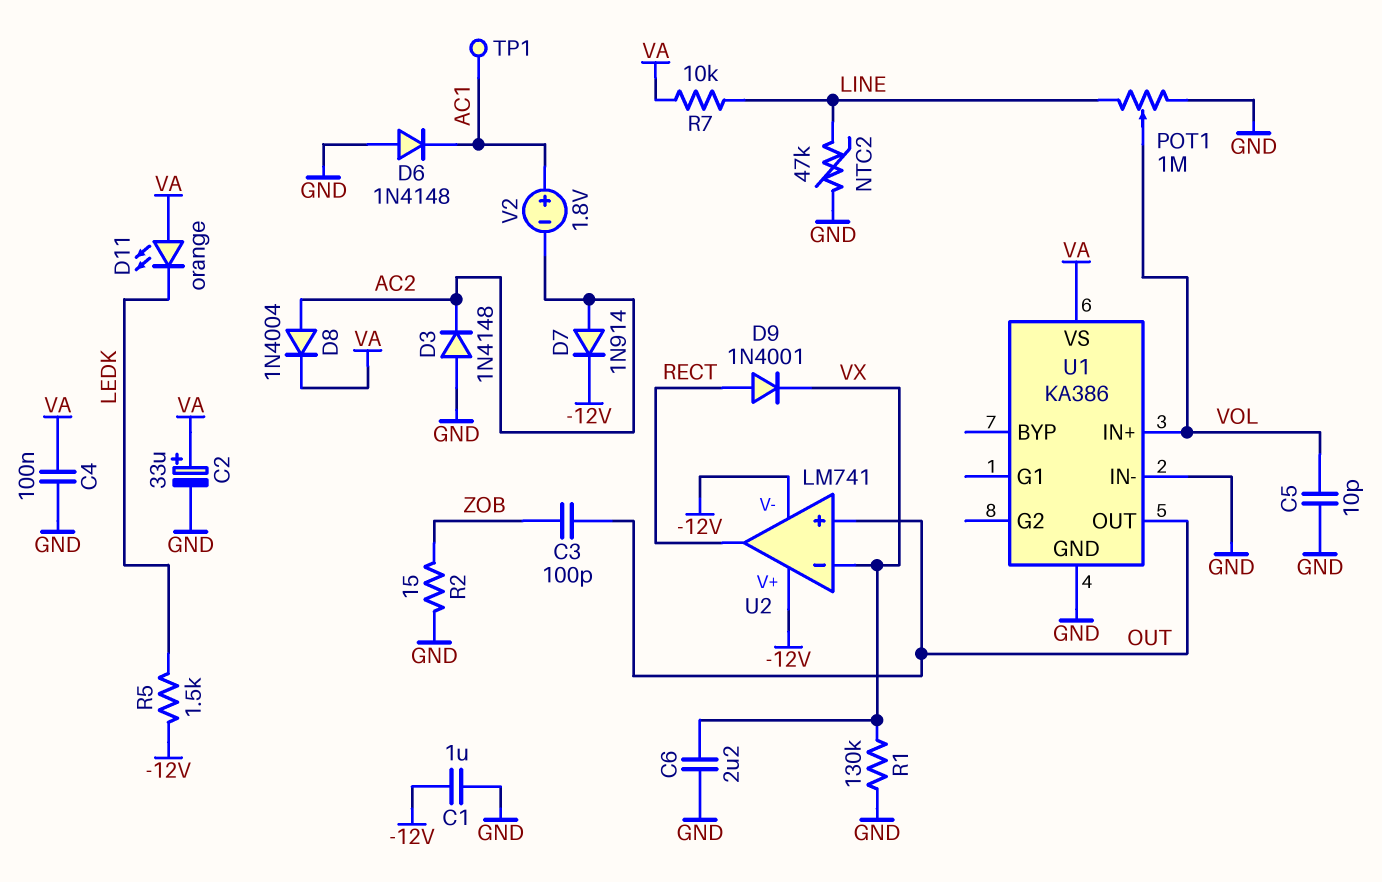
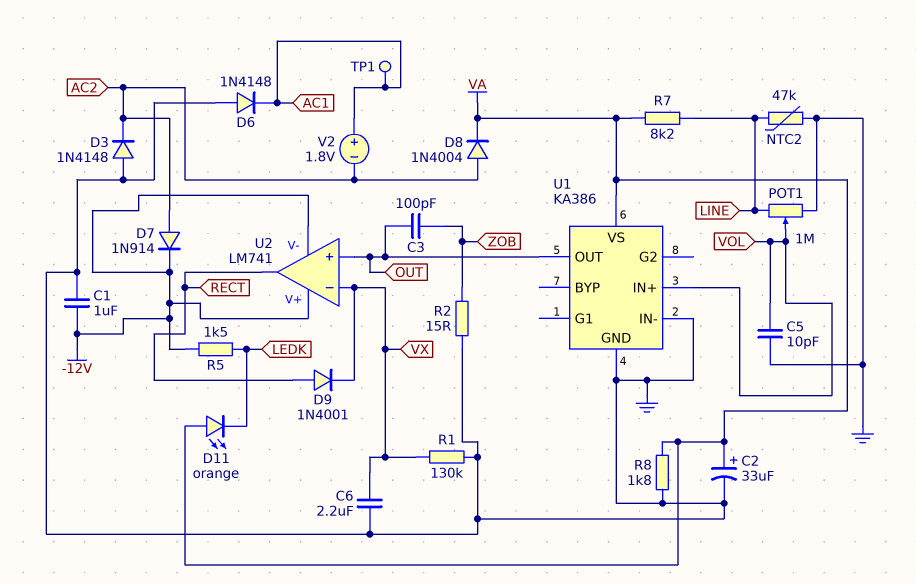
C4: 100nF (GND, VA) -> none
R7: 10k (LINE, VA) -> 8.2k (LINE, VA)
R8: none -> 1.8k (GND, VA)

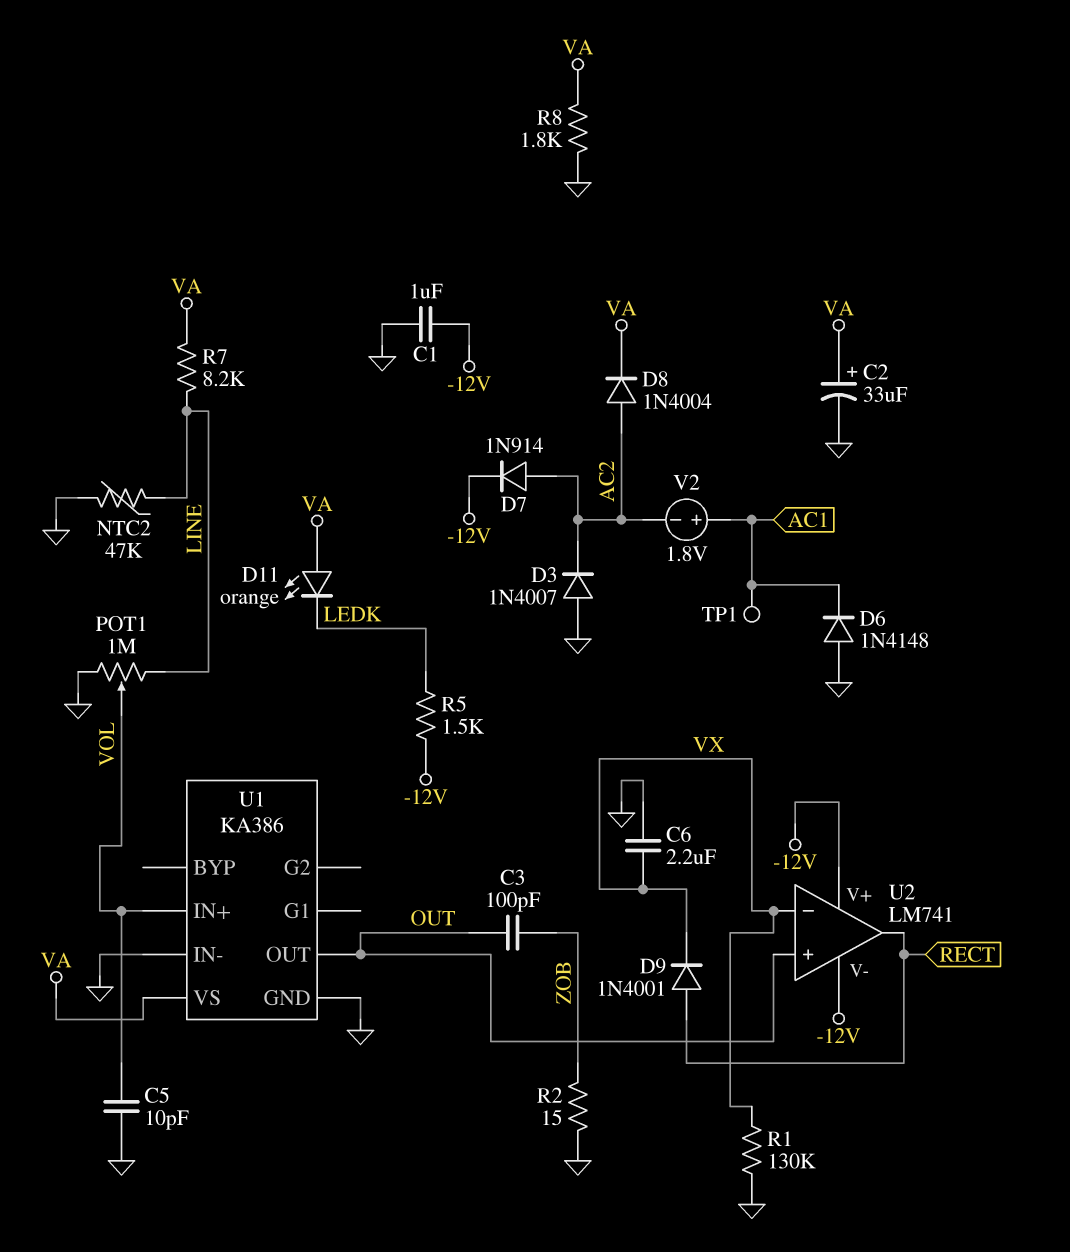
D3: diode 1N4148 (A GND, K AC2) -> diode 1N4007 (A GND, K AC2)

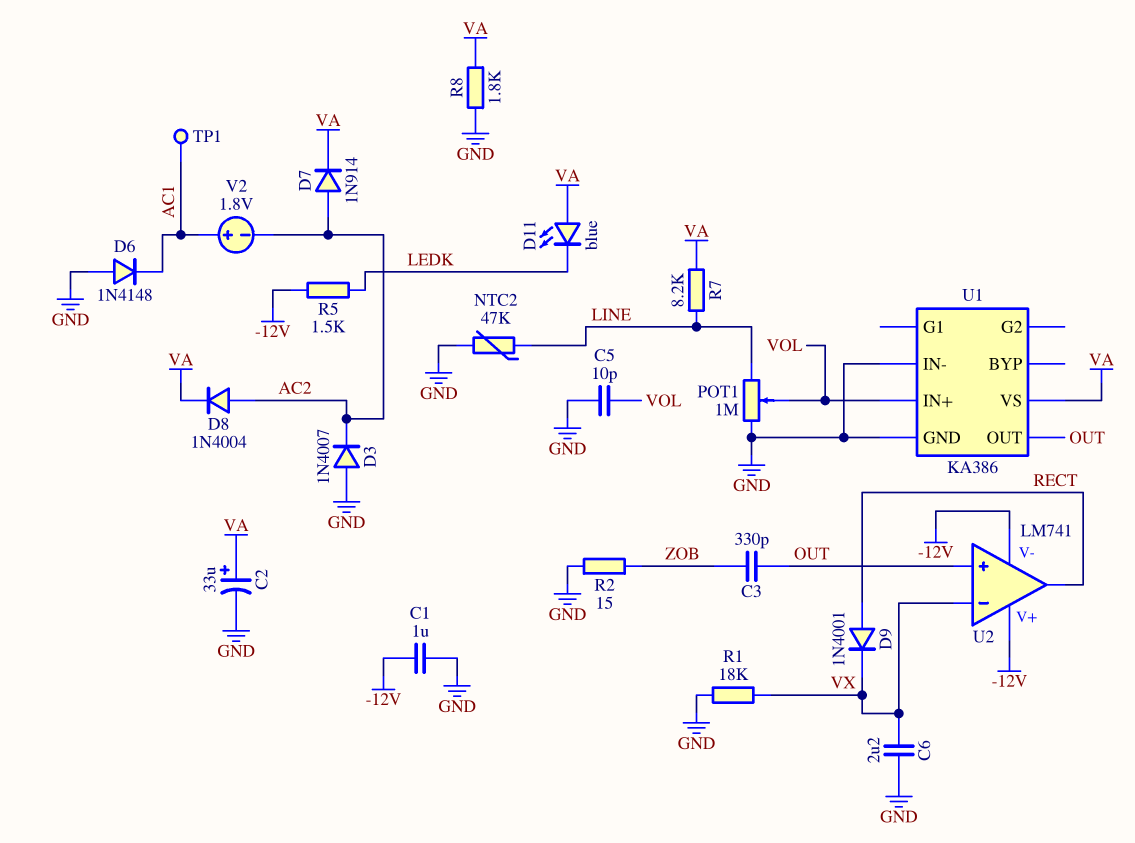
C3: 100pF (OUT, ZOB) -> 330pF (OUT, ZOB)
D7: diode 1N914 (A AC2, K -12V) -> diode 1N914 (A AC2, K VA)
D11: LED orange (A VA, K LEDK) -> LED blue (A VA, K LEDK)
R1: 130k (GND, VX) -> 18k (GND, VX)

